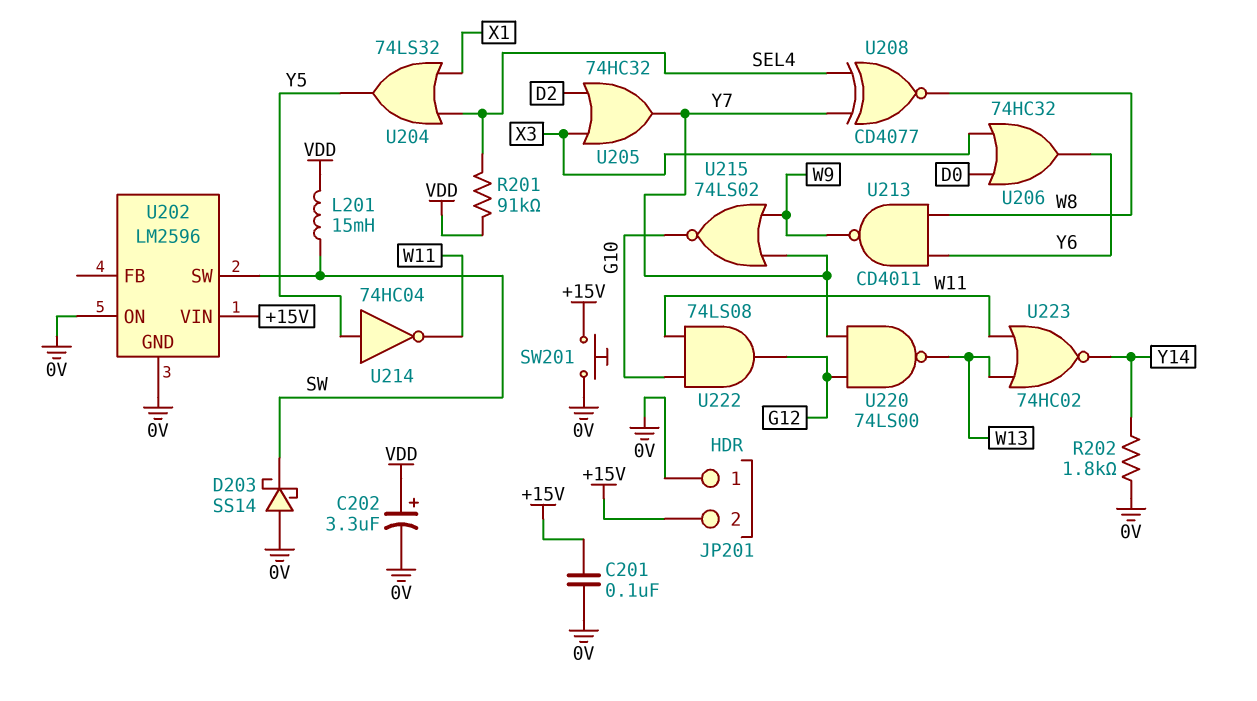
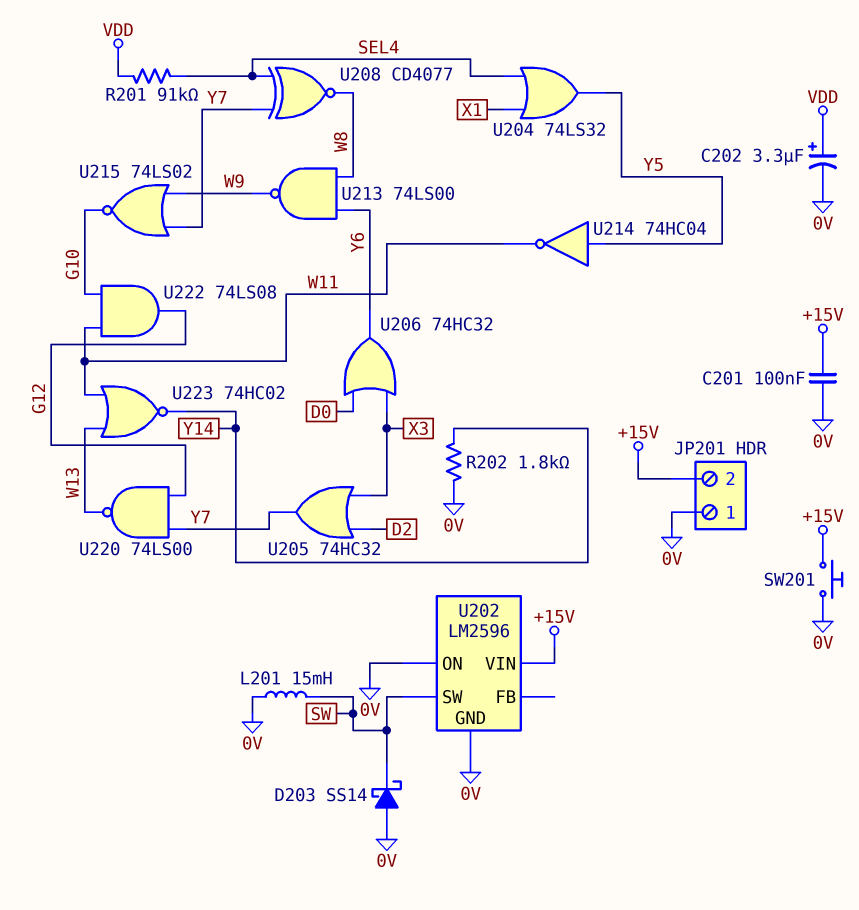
L201: 15mH (SW, VDD) -> 15mH (0V, SW)
U213: NAND CD4011 (in W8, in Y6, out W9) -> NAND 74LS00 (in W8, in Y6, out W9)

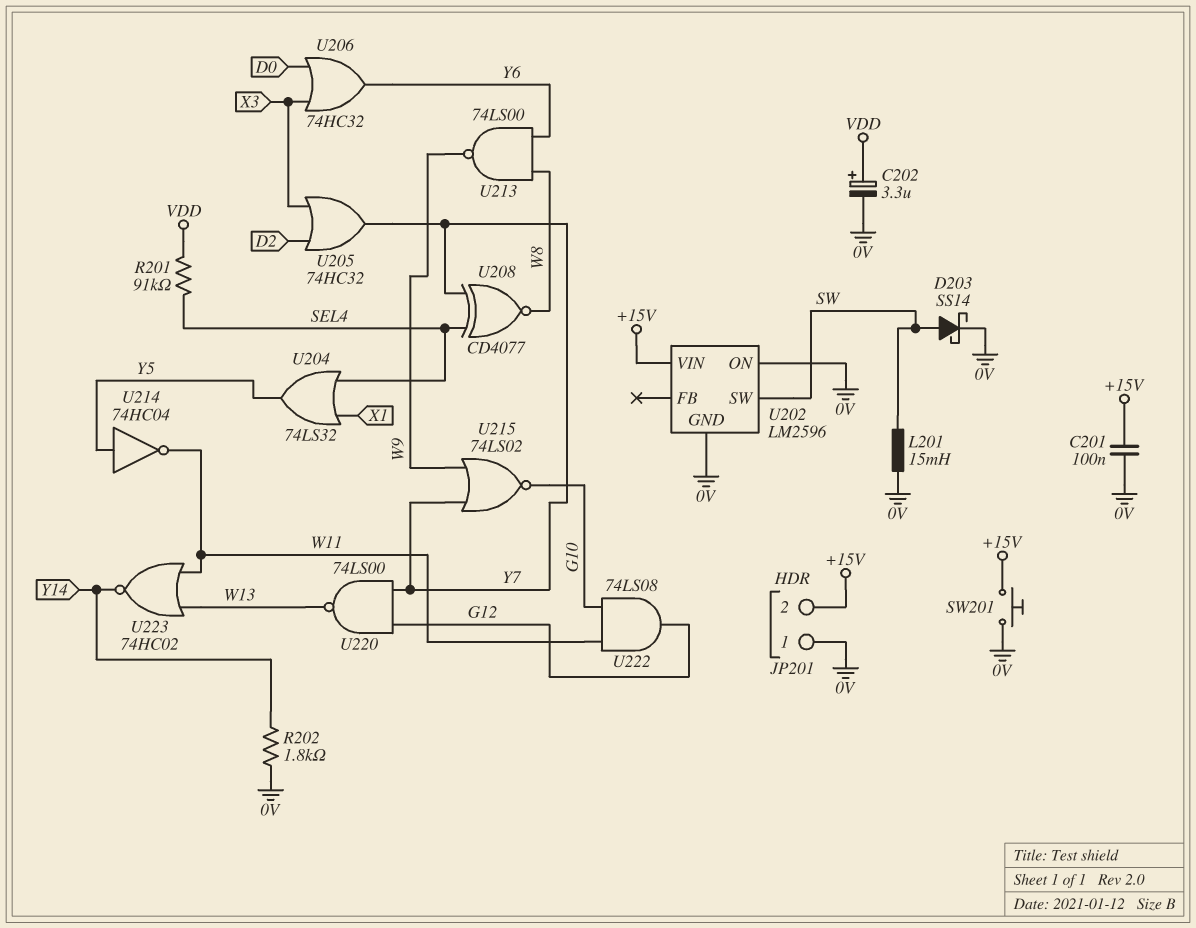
D203: schottky SS14 (A 0V, K SW) -> schottky SS14 (A SW, K 0V)

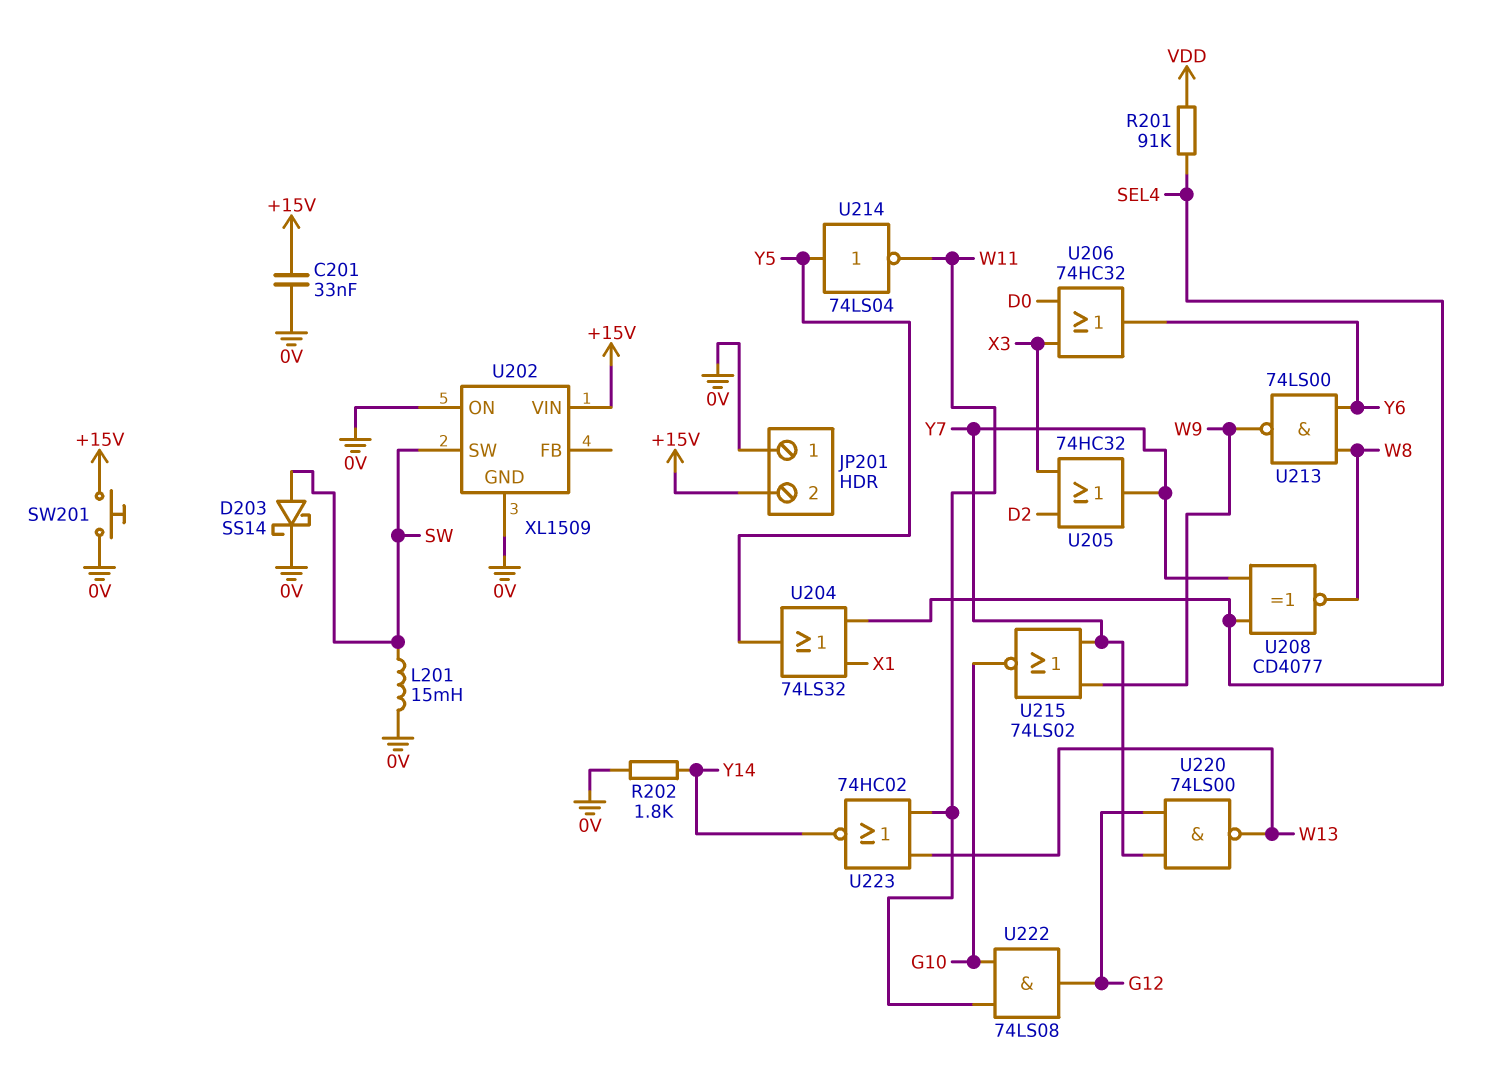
C201: 100nF (+15V, 0V) -> 33nF (+15V, 0V)
C202: 3.3uF (plus VDD, minus 0V) -> none
U202: LM2596 -> XL1509
U214: NOT 74HC04 (in Y5, out W11) -> NOT 74LS04 (in Y5, out W11)

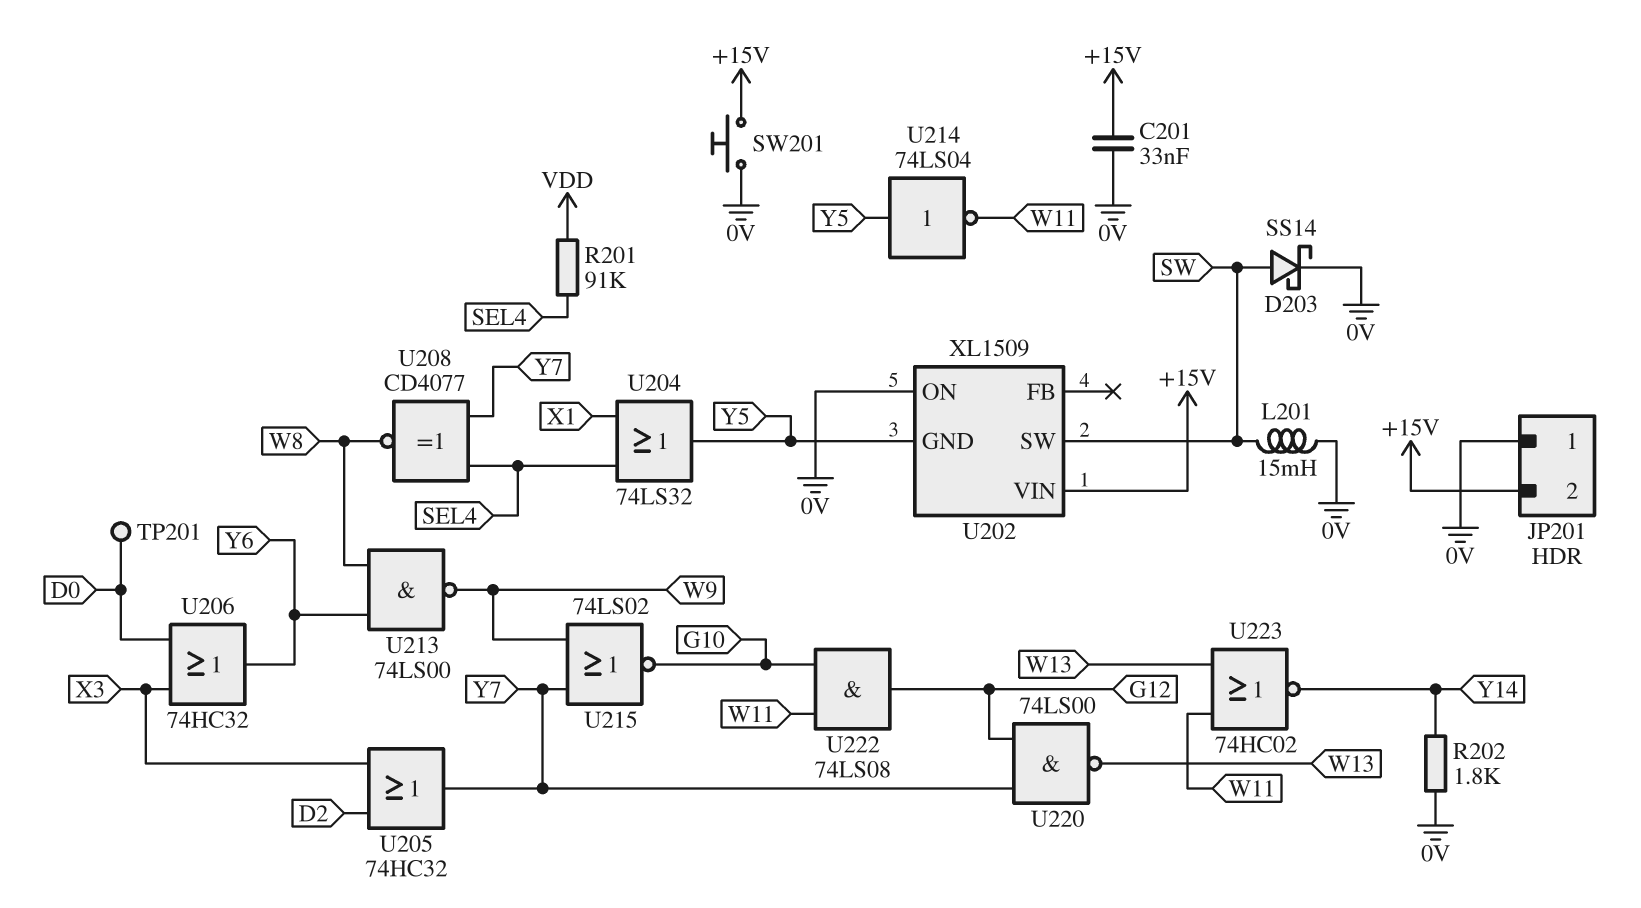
TP201: none -> test point (D0)
U202 pin GND: 0V -> Y5

